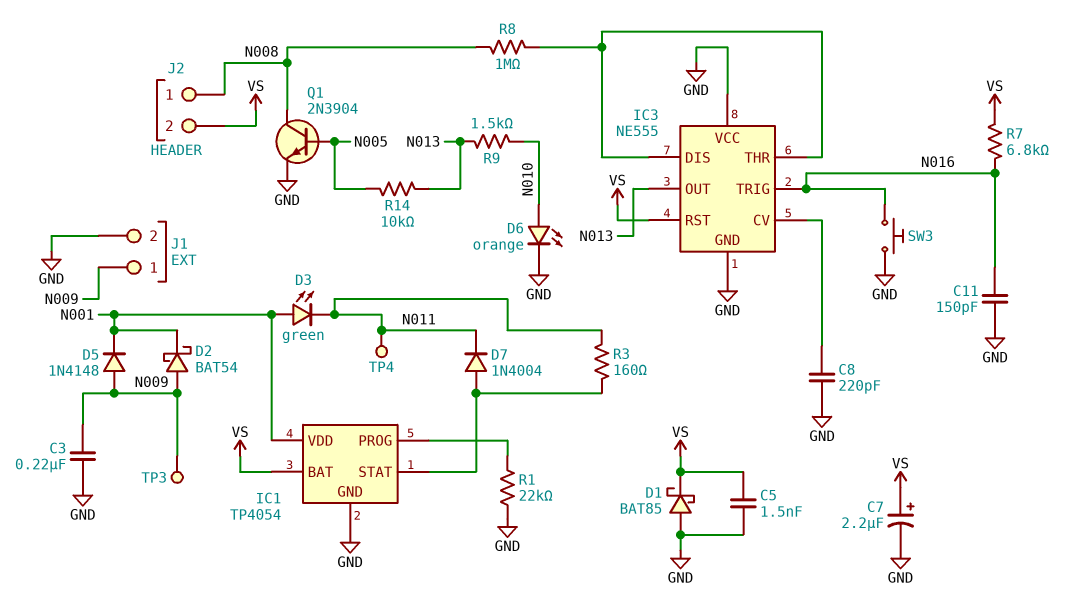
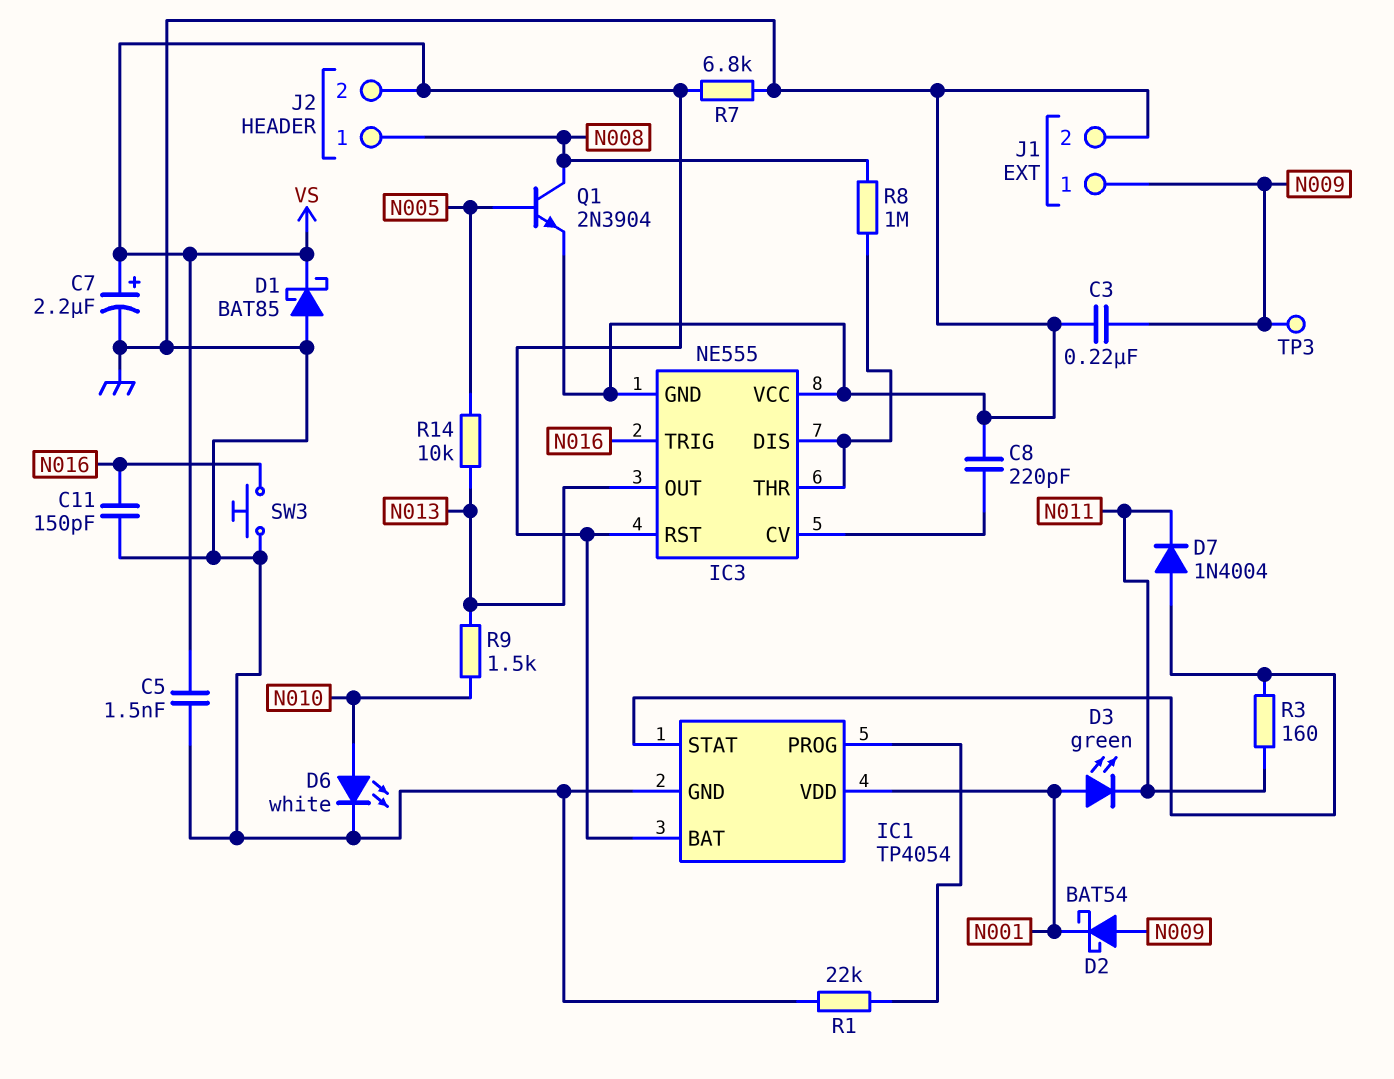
D5: diode 1N4148 (A N009, K N001) -> none
D6: LED orange (A N010, K GND) -> LED white (A N010, K GND)
R7: 6.8k (N016, VS) -> 6.8k (GND, VS)
TP4: test point (N011) -> none

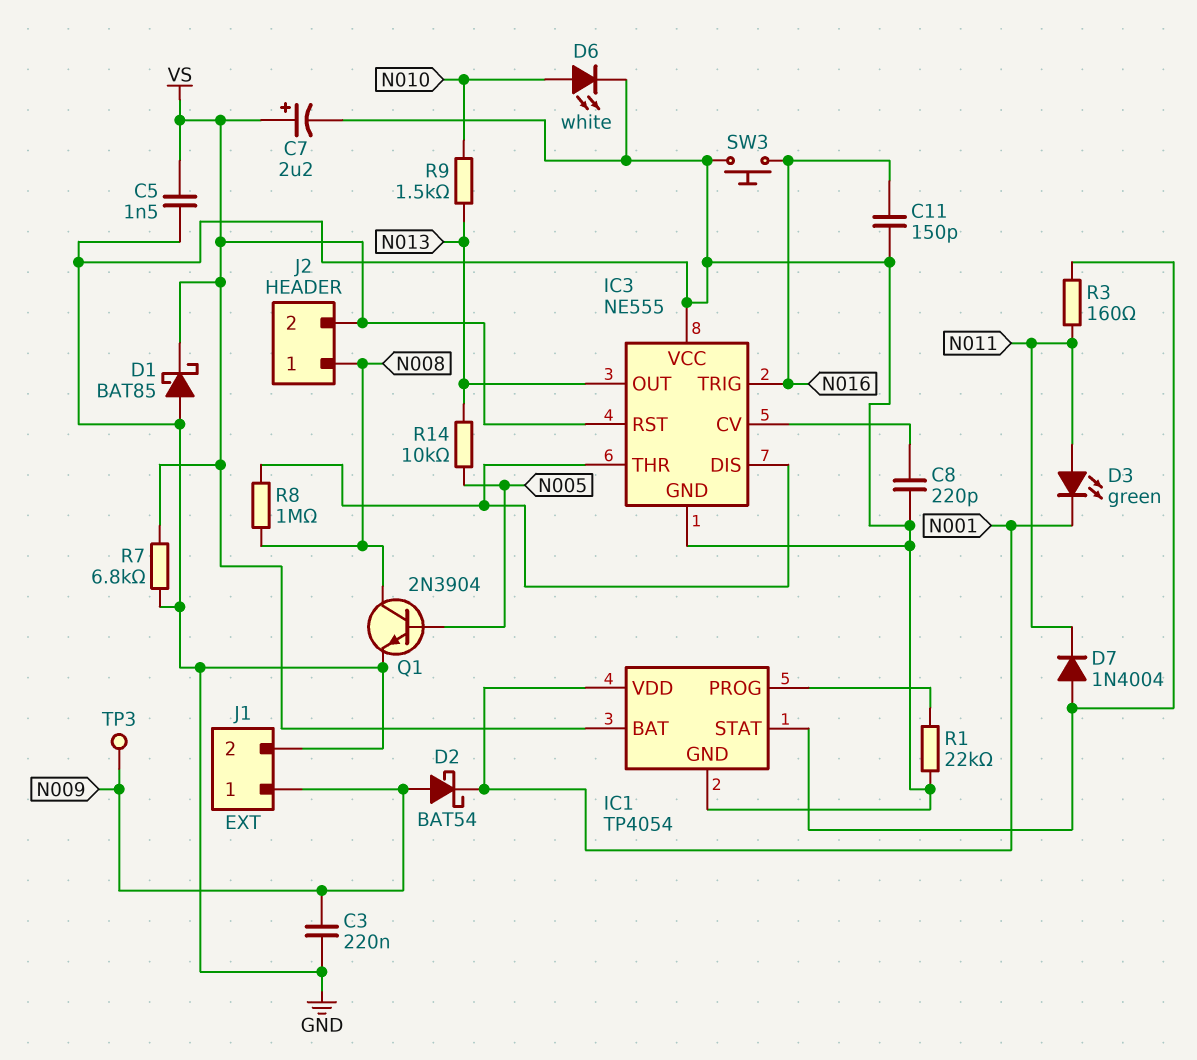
D3: LED green (A N001, K N011) -> LED green (A N011, K N001)

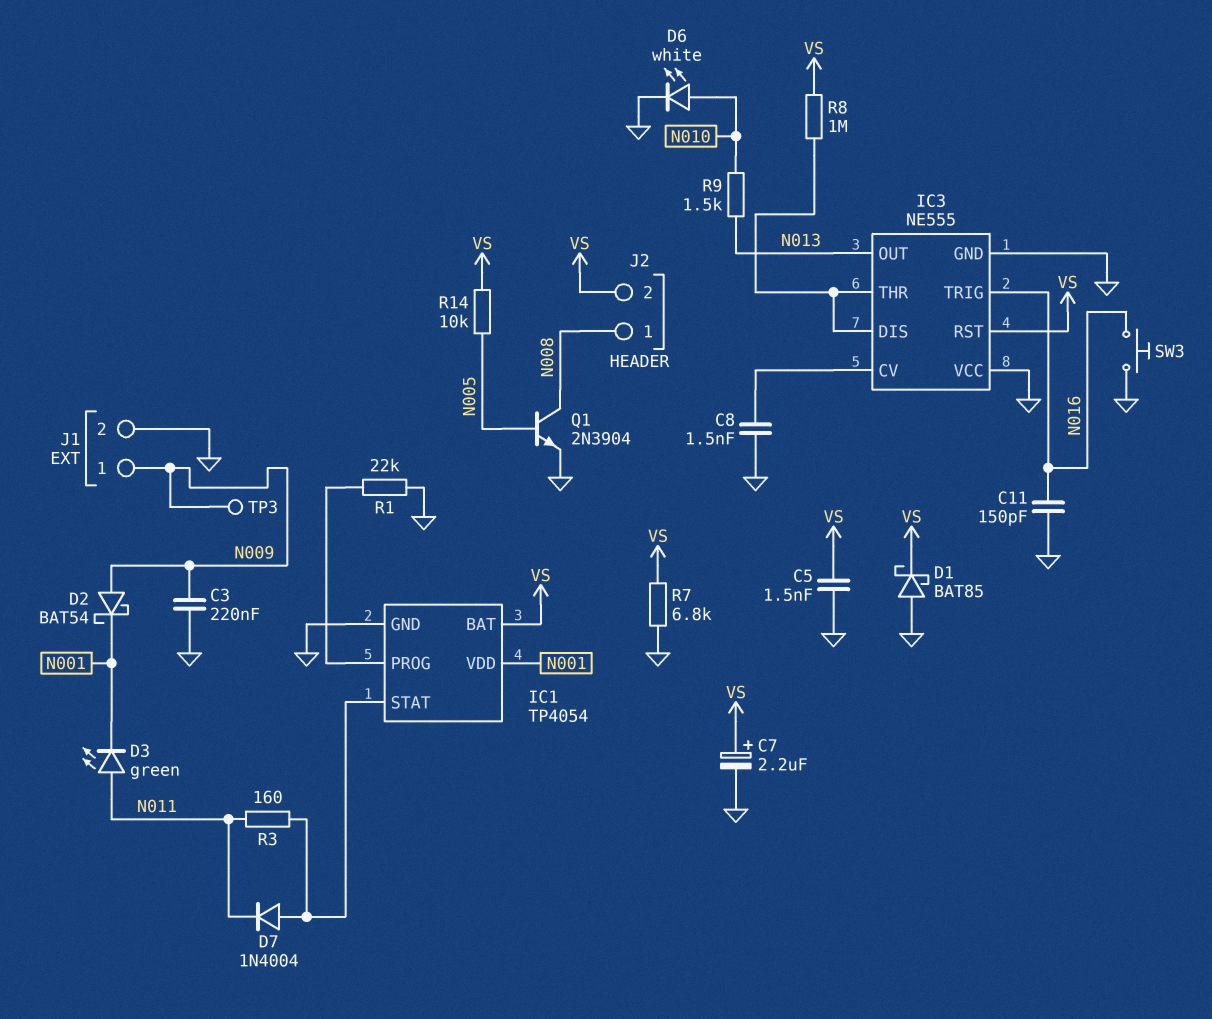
C8: 220pF (GND, IC3/CV) -> 1.5nF (GND, IC3/CV)
R8: 1M (IC3/DIS, N008) -> 1M (IC3/DIS, VS)
R14: 10k (N005, N013) -> 10k (N005, VS)

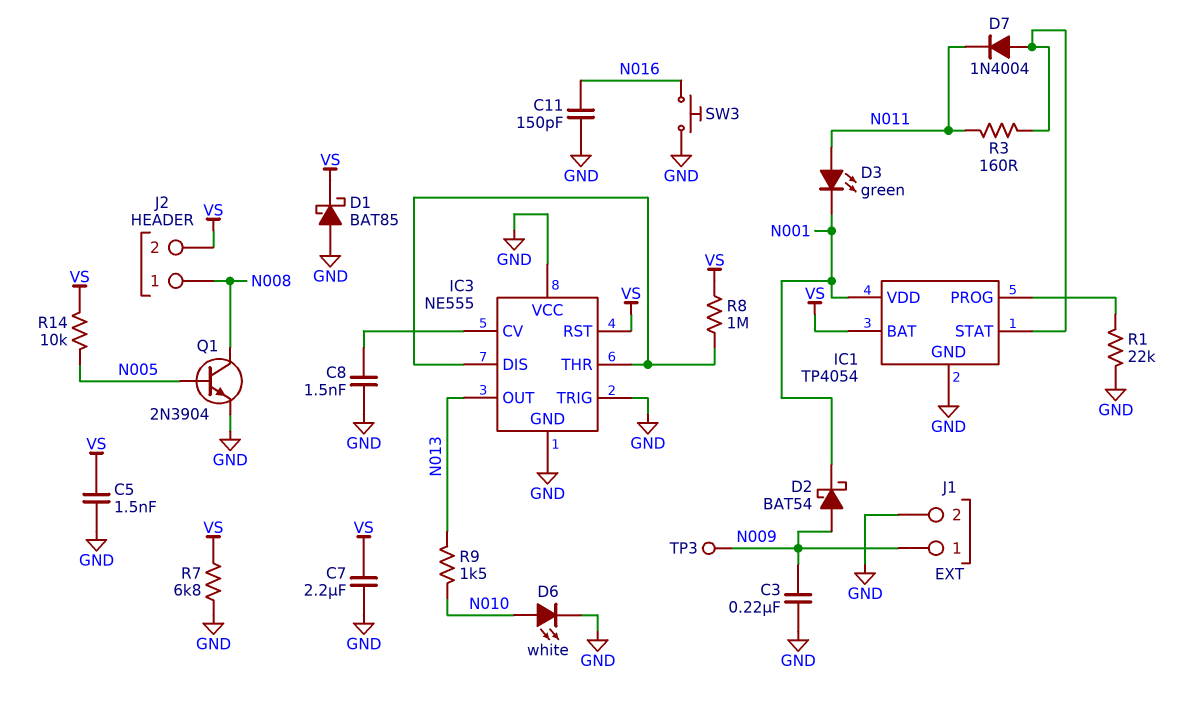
C7: 2.2uF (plus VS, minus GND) -> 2.2uF (GND, VS)
IC3 pin TRIG: N016 -> GND

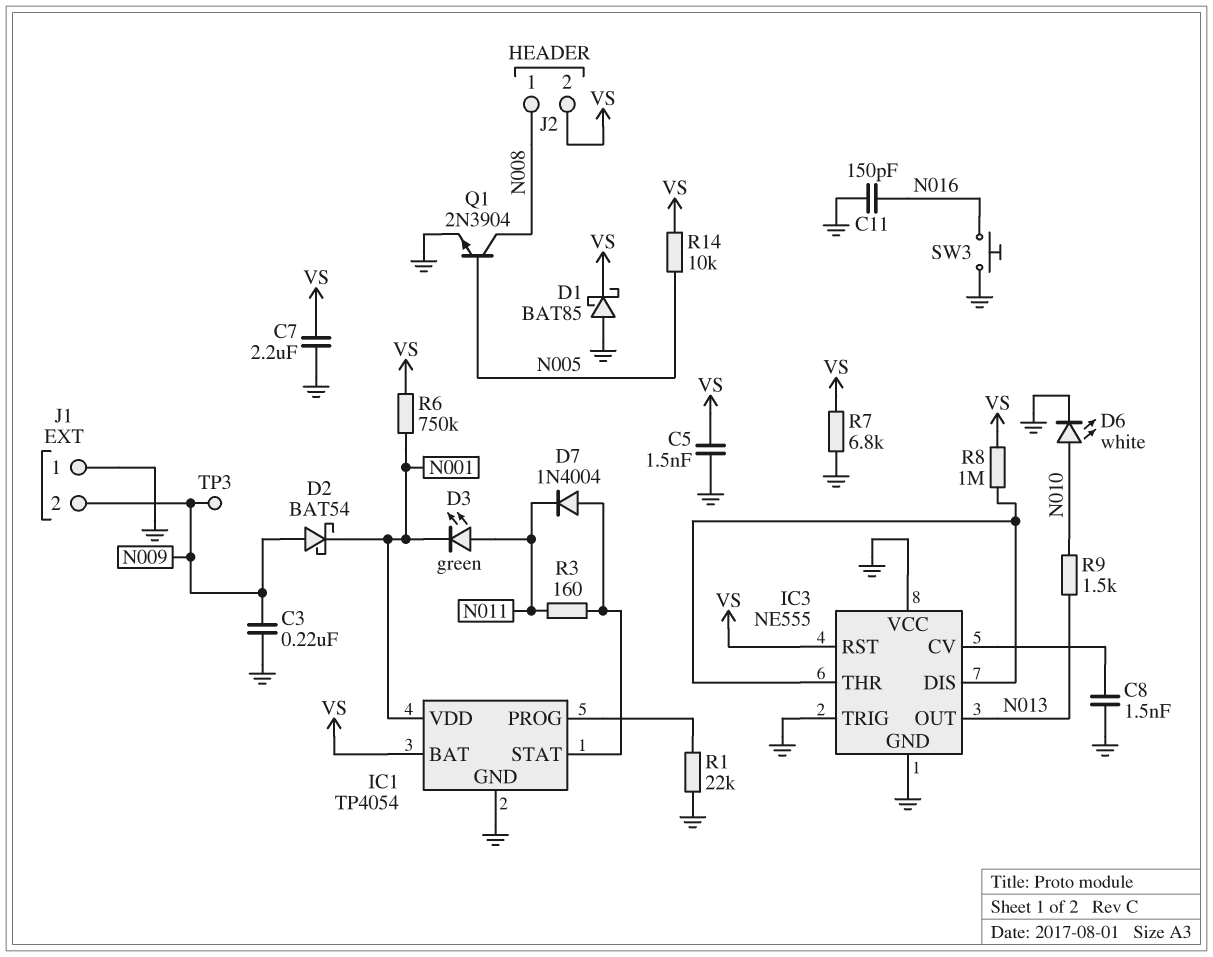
J1 pin 1: N009 -> GND
J1 pin 2: GND -> N009
R6: none -> 750k (N001, VS)

